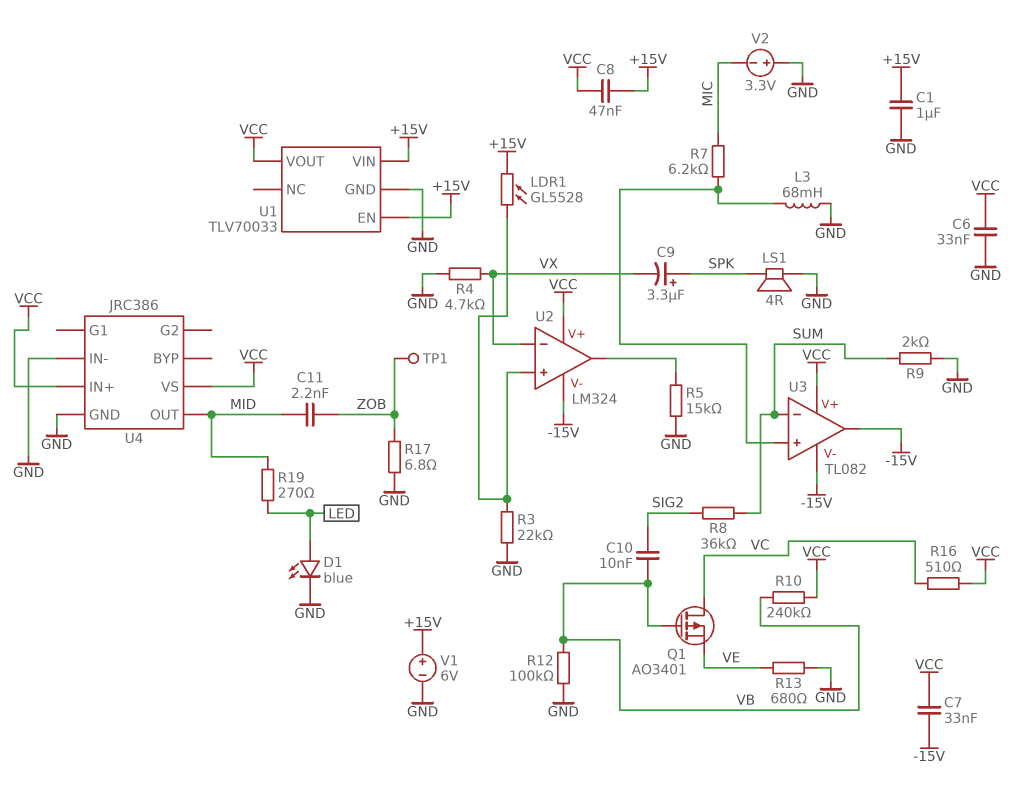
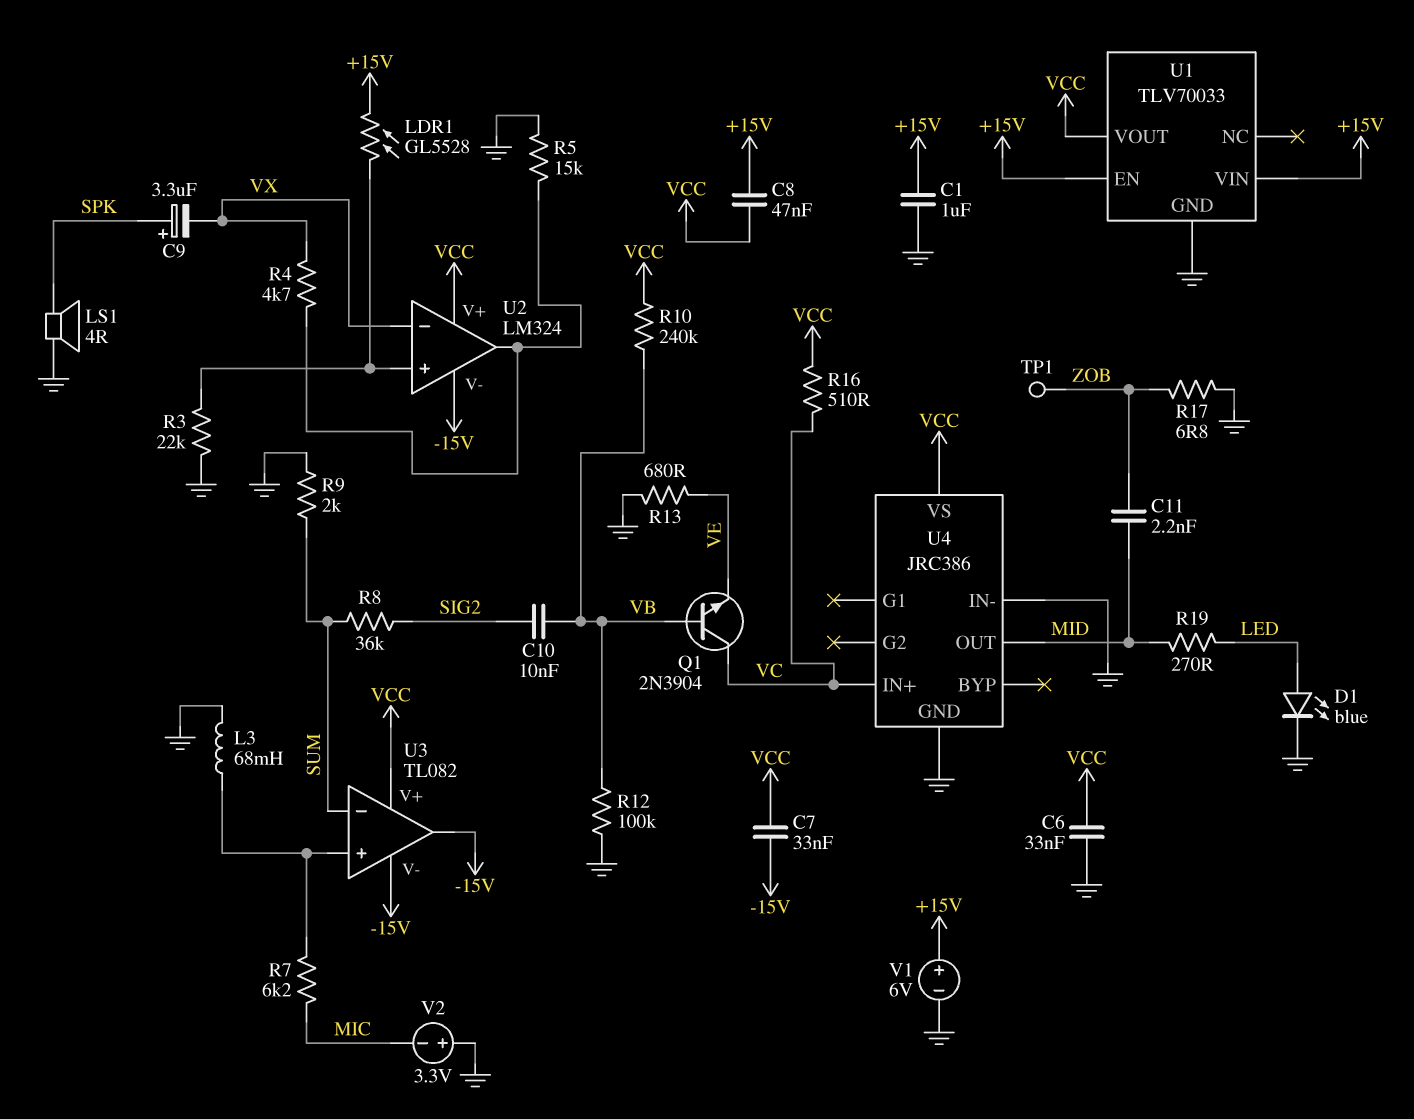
Q1: PMOS AO3401 (G VB, D VC, S VE) -> NPN 2N3904 (B VB, C VC, E VE)
R4: 4.7k (GND, VX) -> 4.7k (U2/out, VX)
U4 pin IN+: VCC -> VC

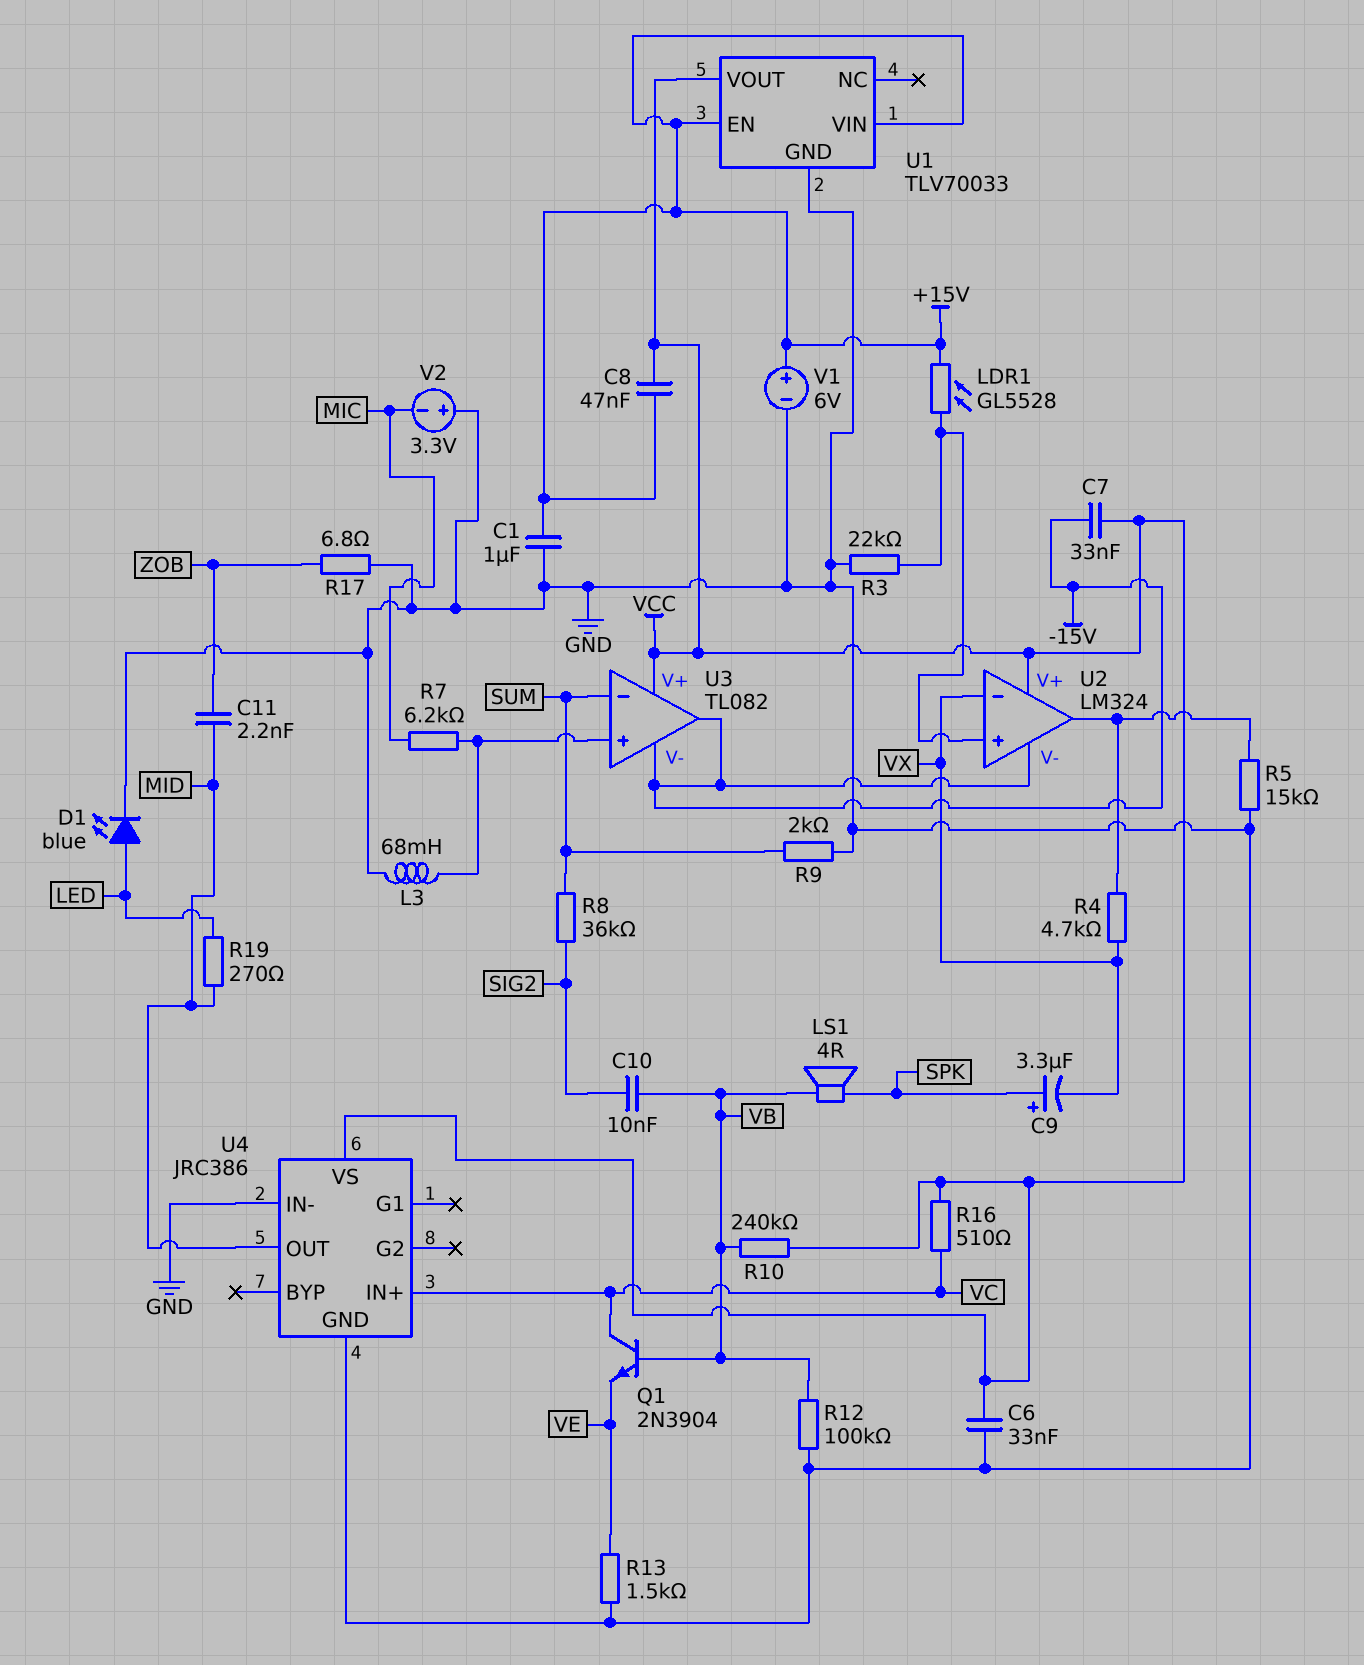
LS1: speaker 4R (GND, SPK) -> speaker 4R (SPK, VB)
R13: 680 (GND, VE) -> 1.5k (GND, VE)
TP1: test point (ZOB) -> none

